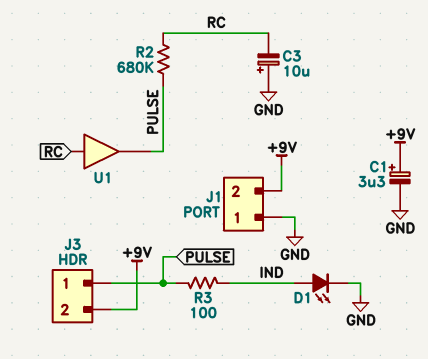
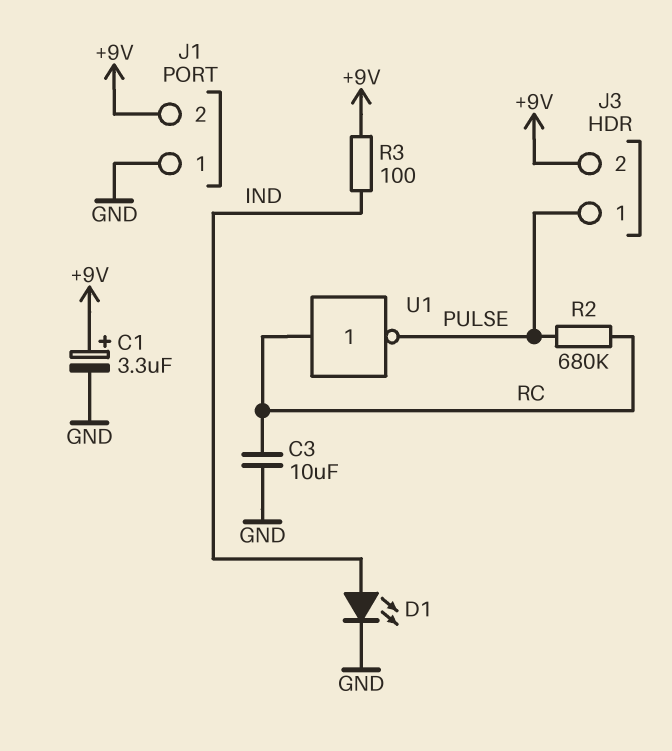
C3: 10uF (plus GND, minus RC) -> 10uF (GND, RC)
R3: 100 (IND, PULSE) -> 100 (+9V, IND)
U1: buffer (in RC, out PULSE) -> NOT (in RC, out PULSE)

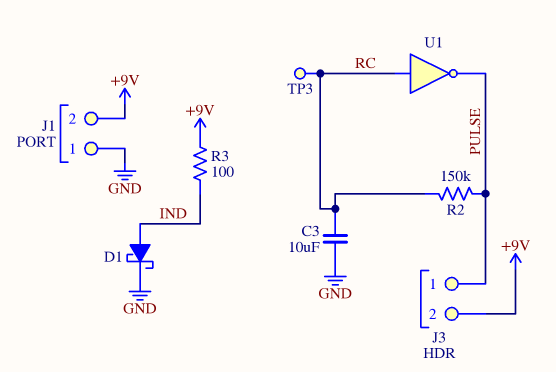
C1: 3.3uF (plus +9V, minus GND) -> none
D1: LED (A IND, K GND) -> schottky (A IND, K GND)
R2: 680k (PULSE, RC) -> 150k (PULSE, RC)
TP3: none -> test point (RC)

